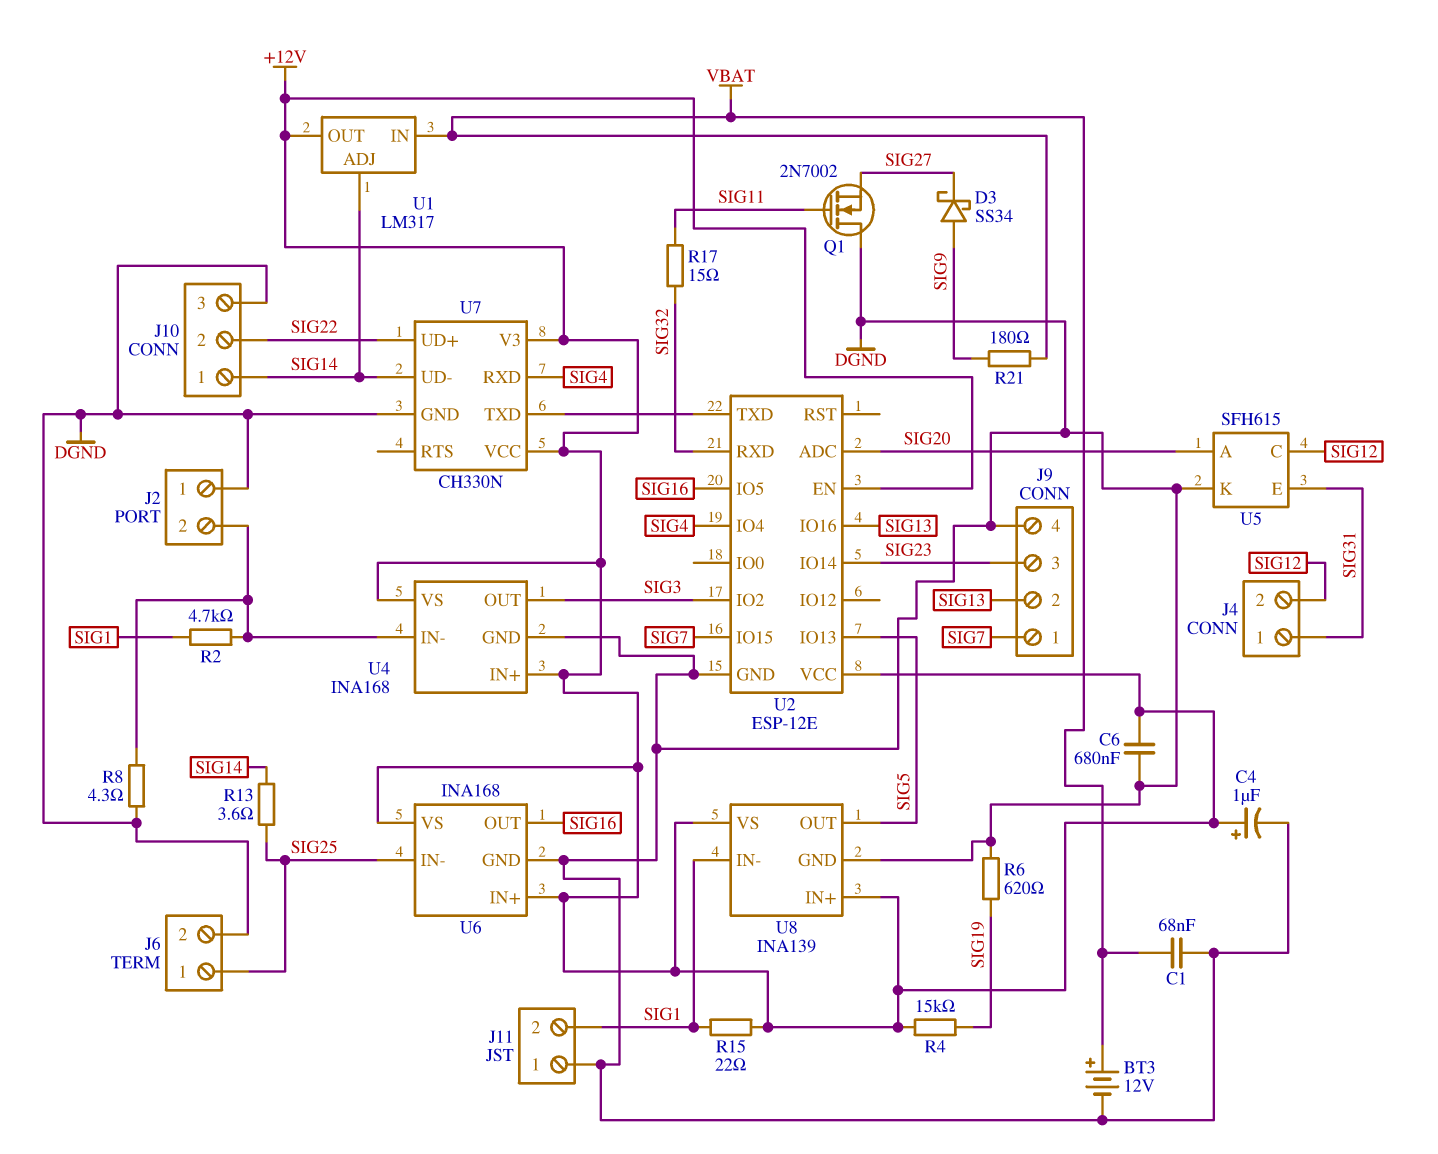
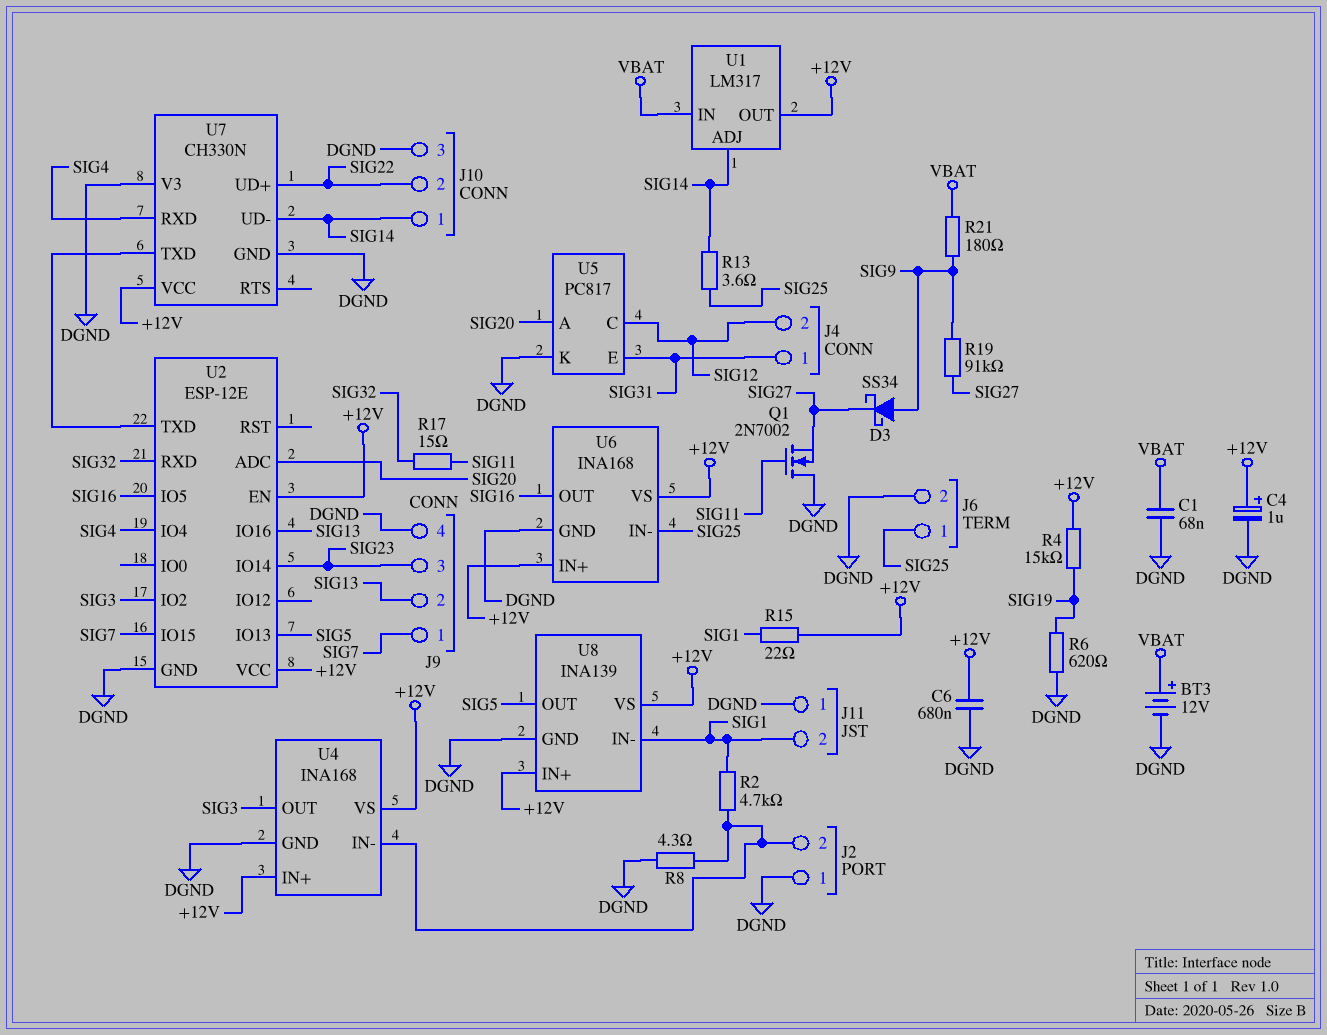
R19: none -> 91k (SIG9, SIG27)
U5: SFH615 -> PC817
U7 pin V3: +12V -> DGND

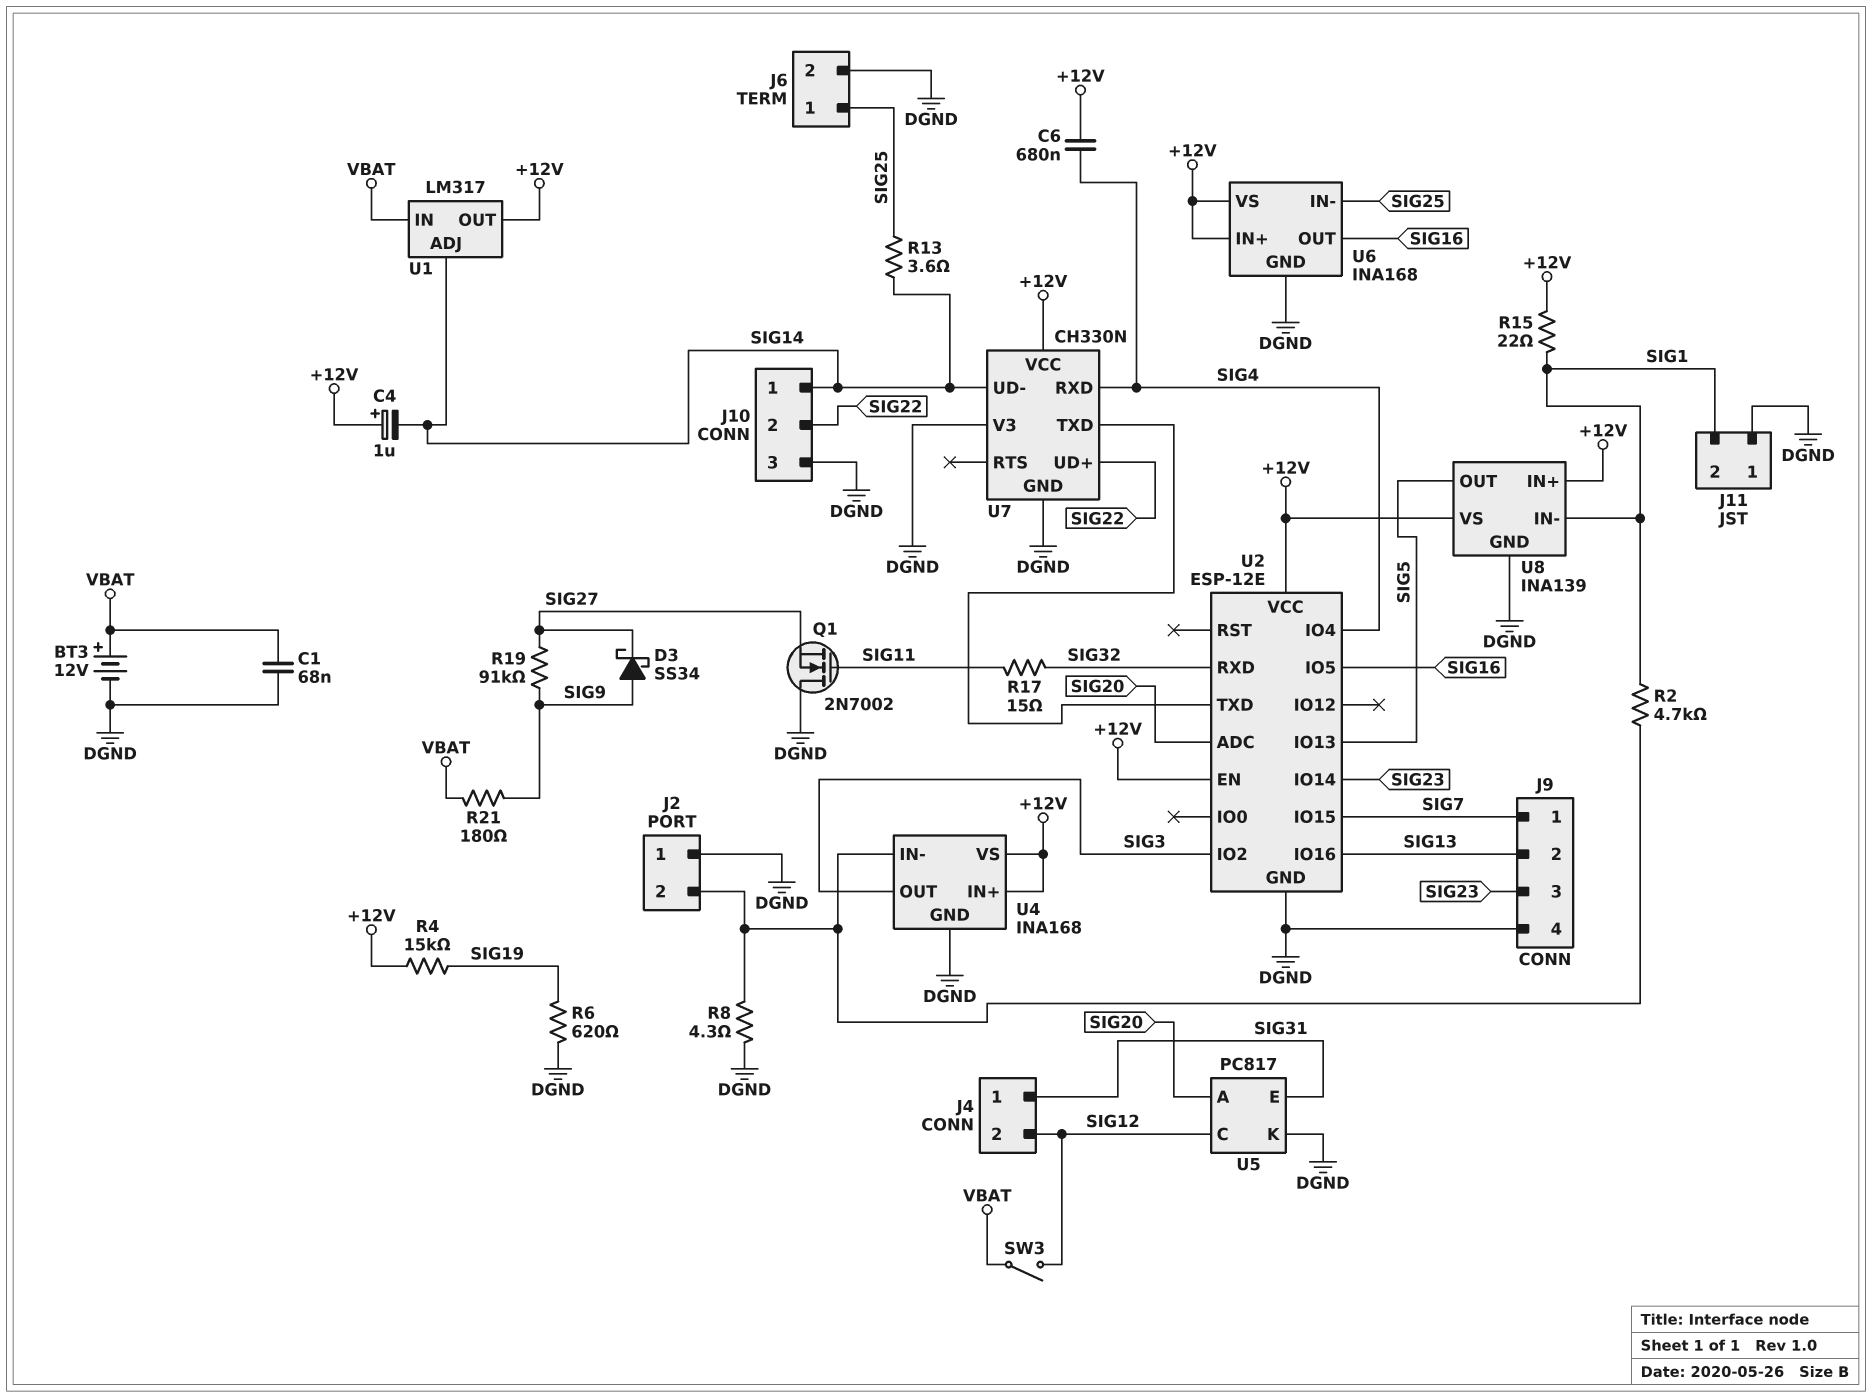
C4: 1uF (plus +12V, minus DGND) -> 1uF (plus +12V, minus SIG14)
C6: 680nF (+12V, DGND) -> 680nF (+12V, SIG4)
SW3: none -> switch (SIG12, VBAT)

